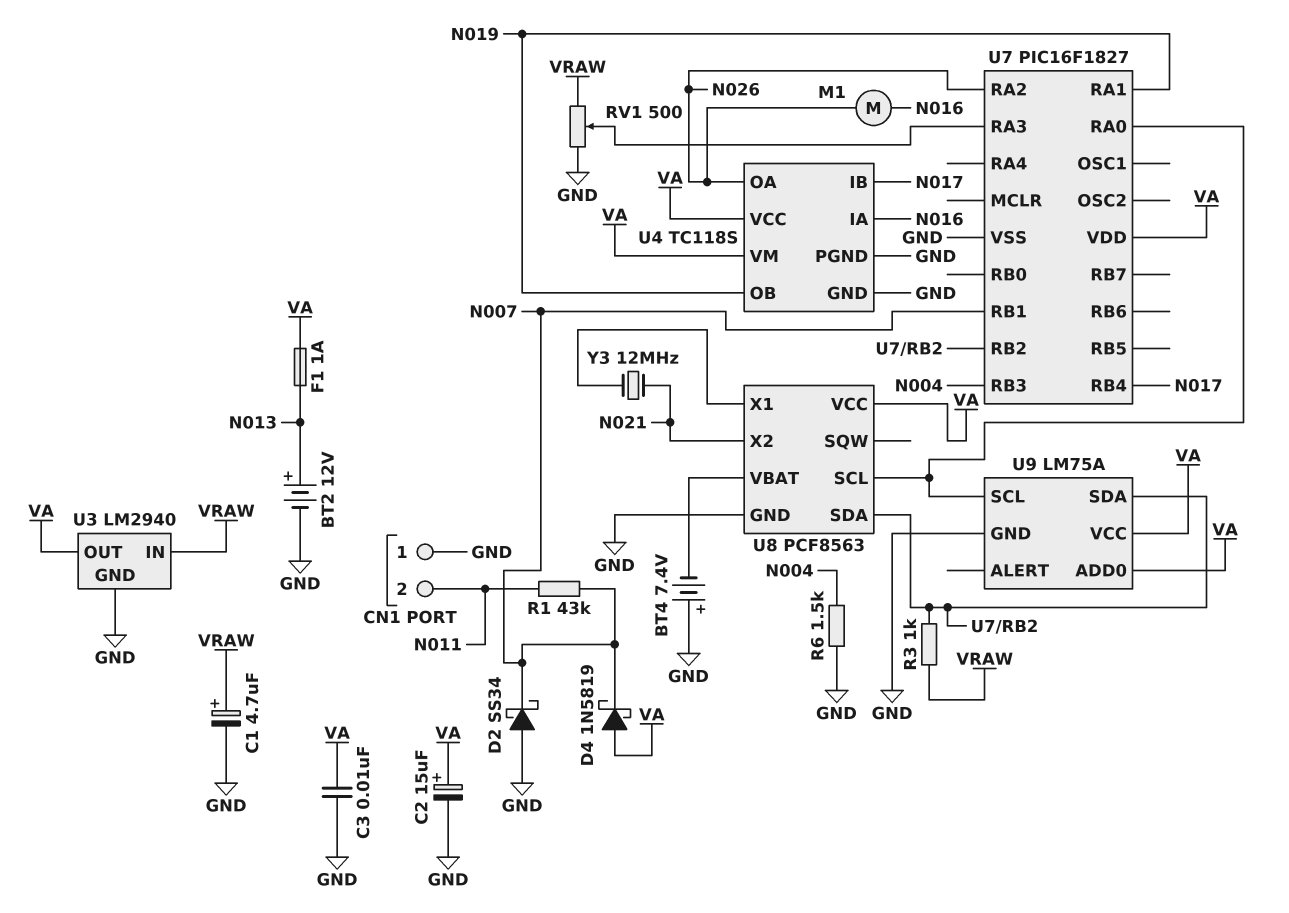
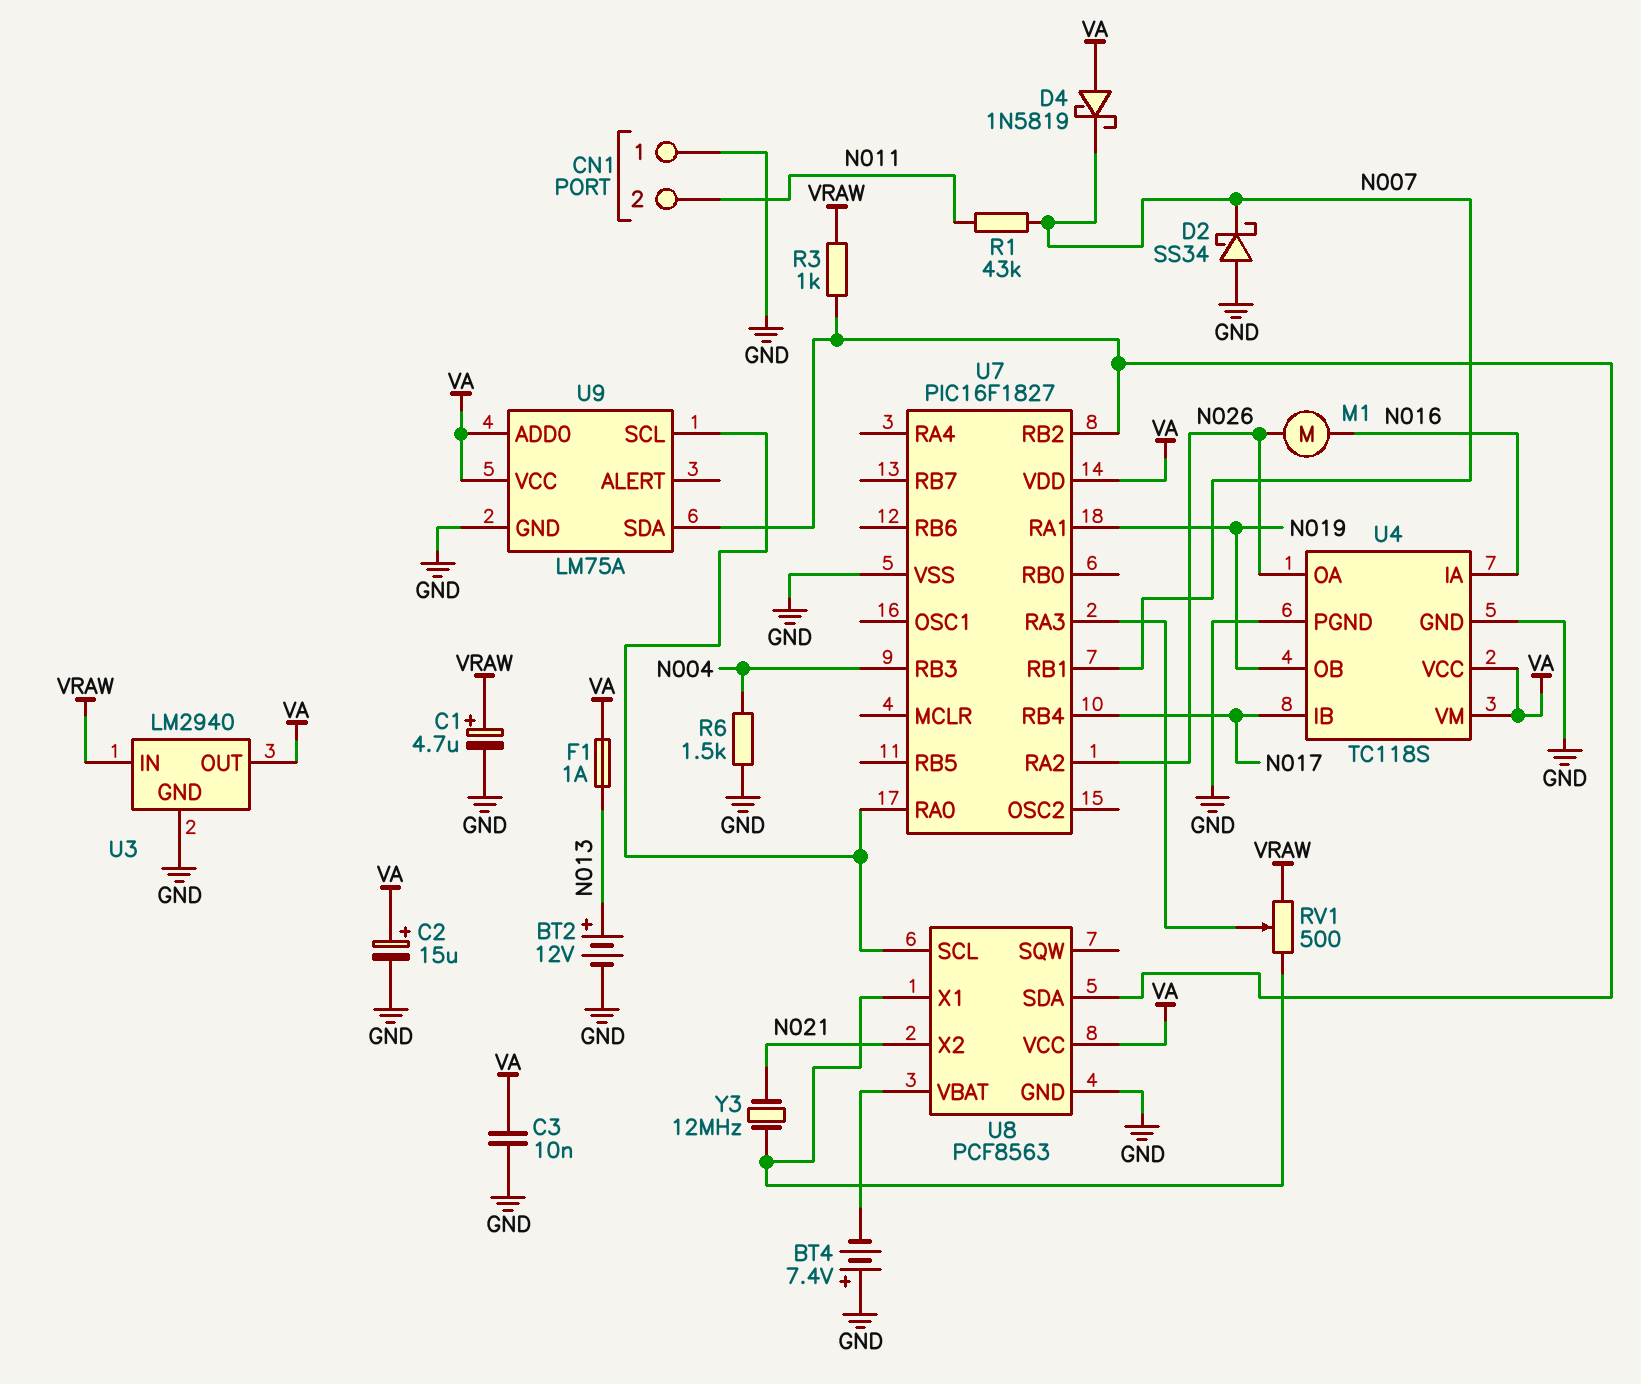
RV1: 500 (GND, VRAW, wiper U7/RA3) -> 500 (U8/X1, VRAW, wiper U7/RA3)

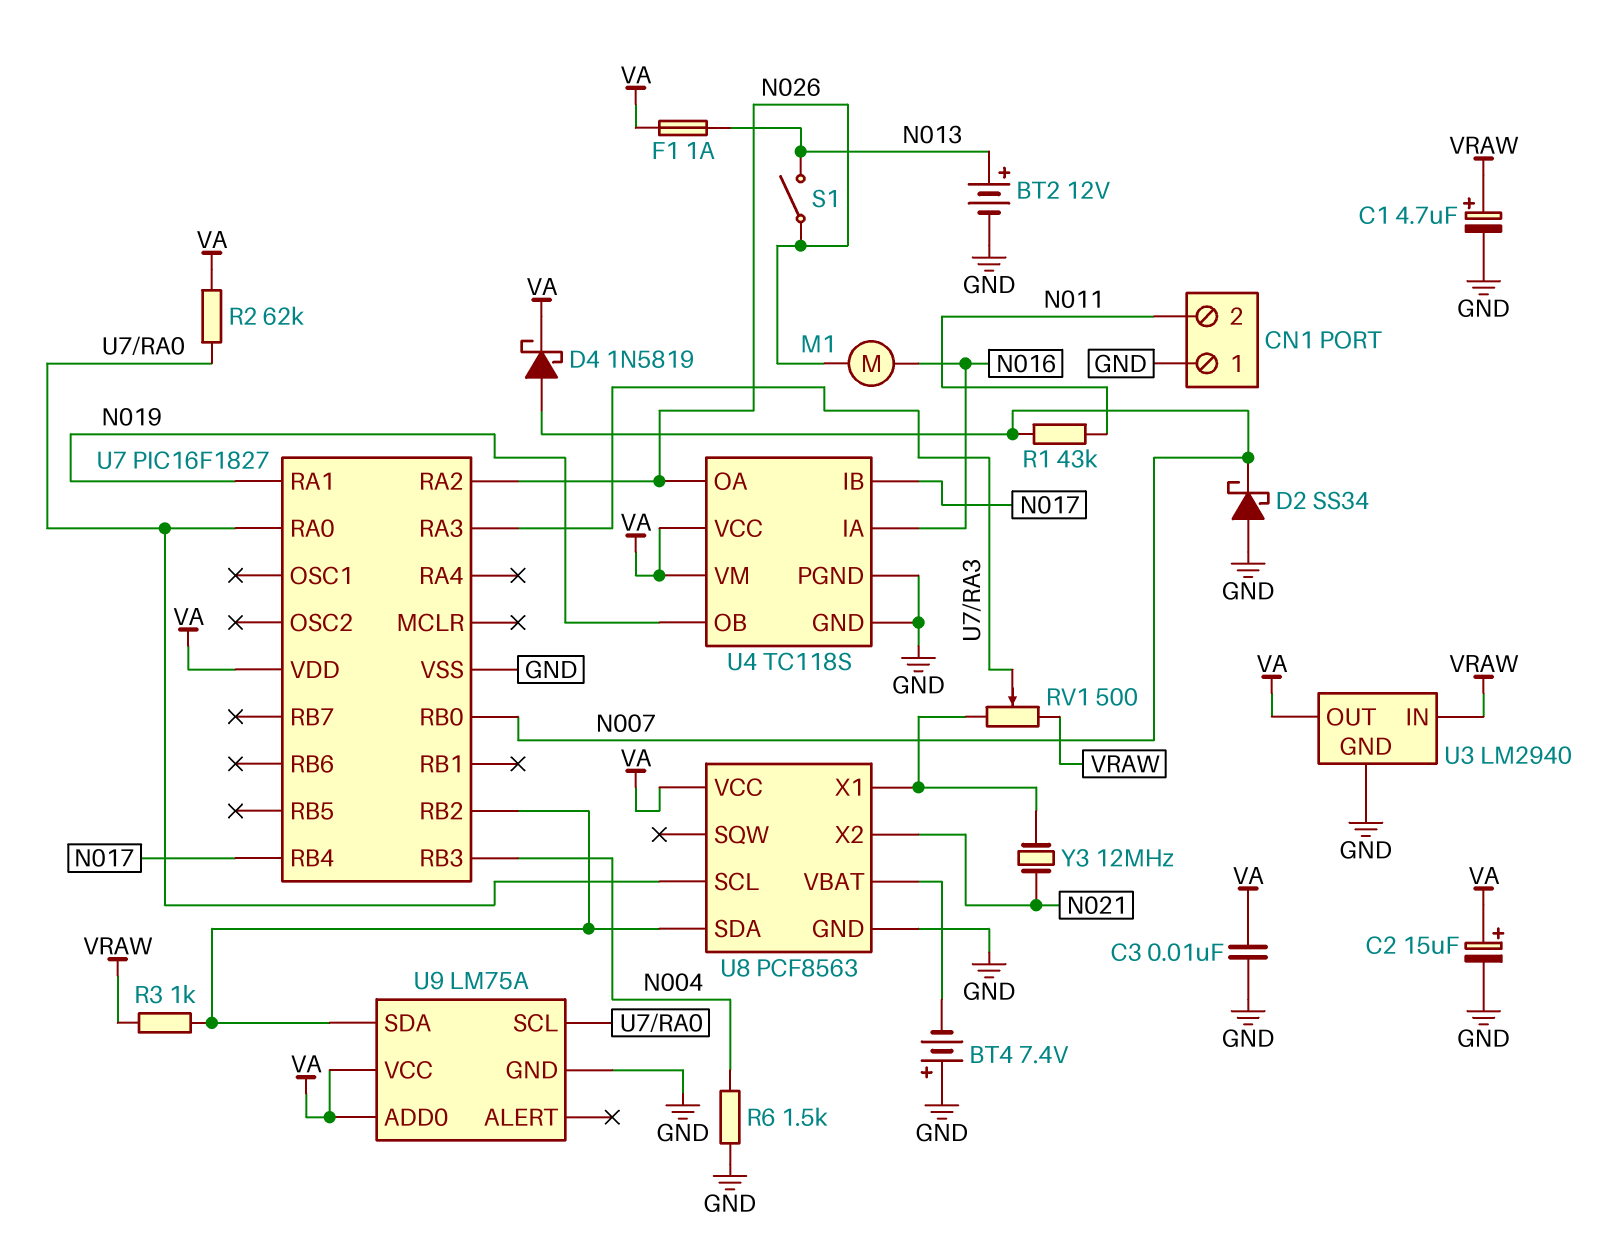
D4: schottky 1N5819 (A VA, K N007) -> schottky 1N5819 (A N007, K VA)
R2: none -> 62k (U7/RA0, VA)
S1: none -> switch (N013, N026)
U7 pin RB0: none -> N007
U7 pin RB1: N007 -> none

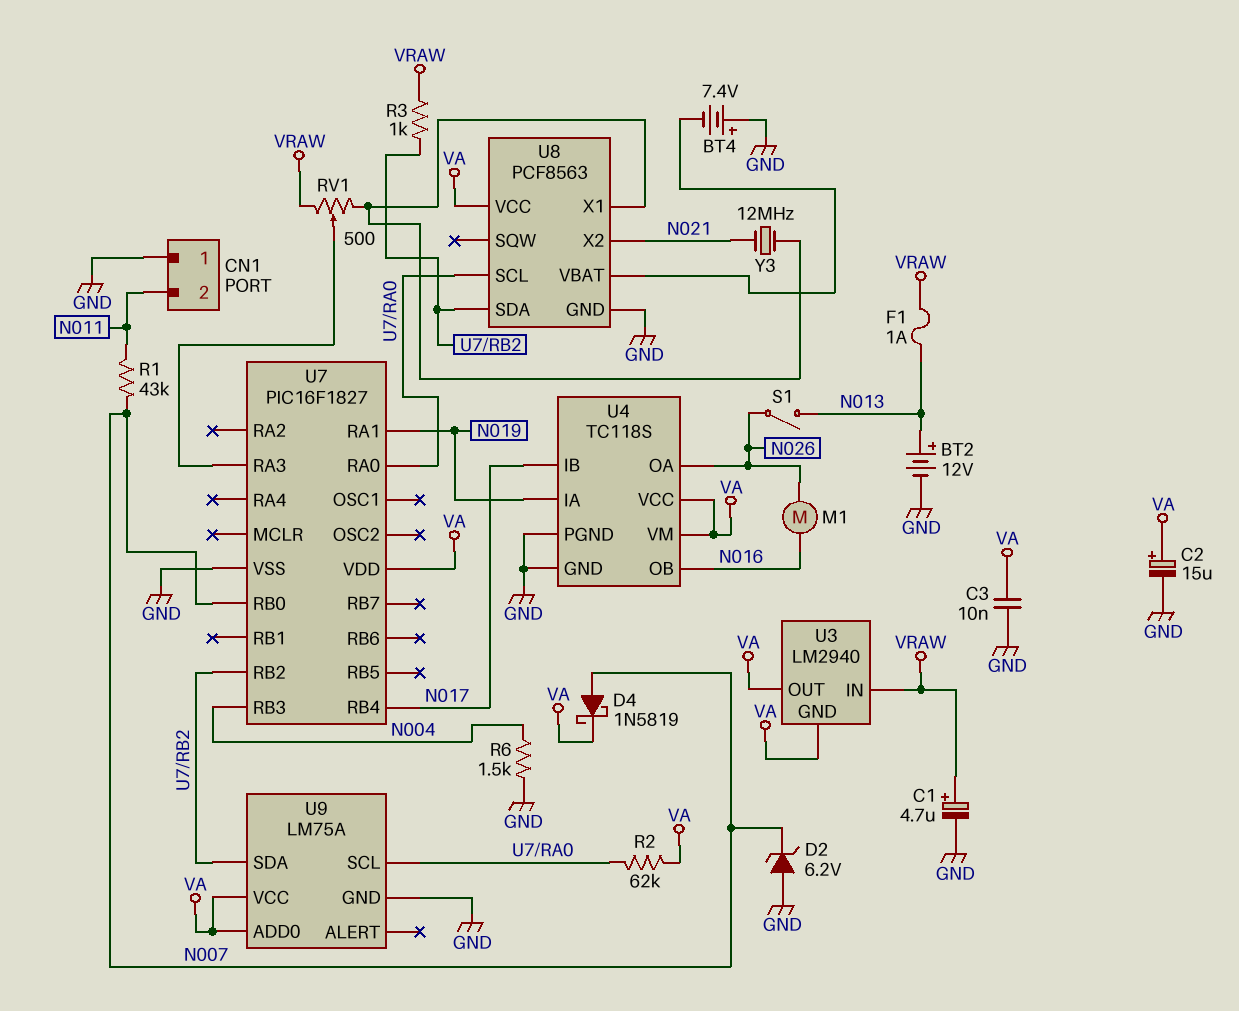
D2: schottky SS34 (A GND, K N007) -> zener 6.2V (A GND, K N007)
F1: 1A (N013, VA) -> 1A (N013, VRAW)
U3 pin GND: GND -> VA
U4 pin IA: N016 -> N019
U4 pin OB: N019 -> N016
U7 pin RA2: N026 -> none

